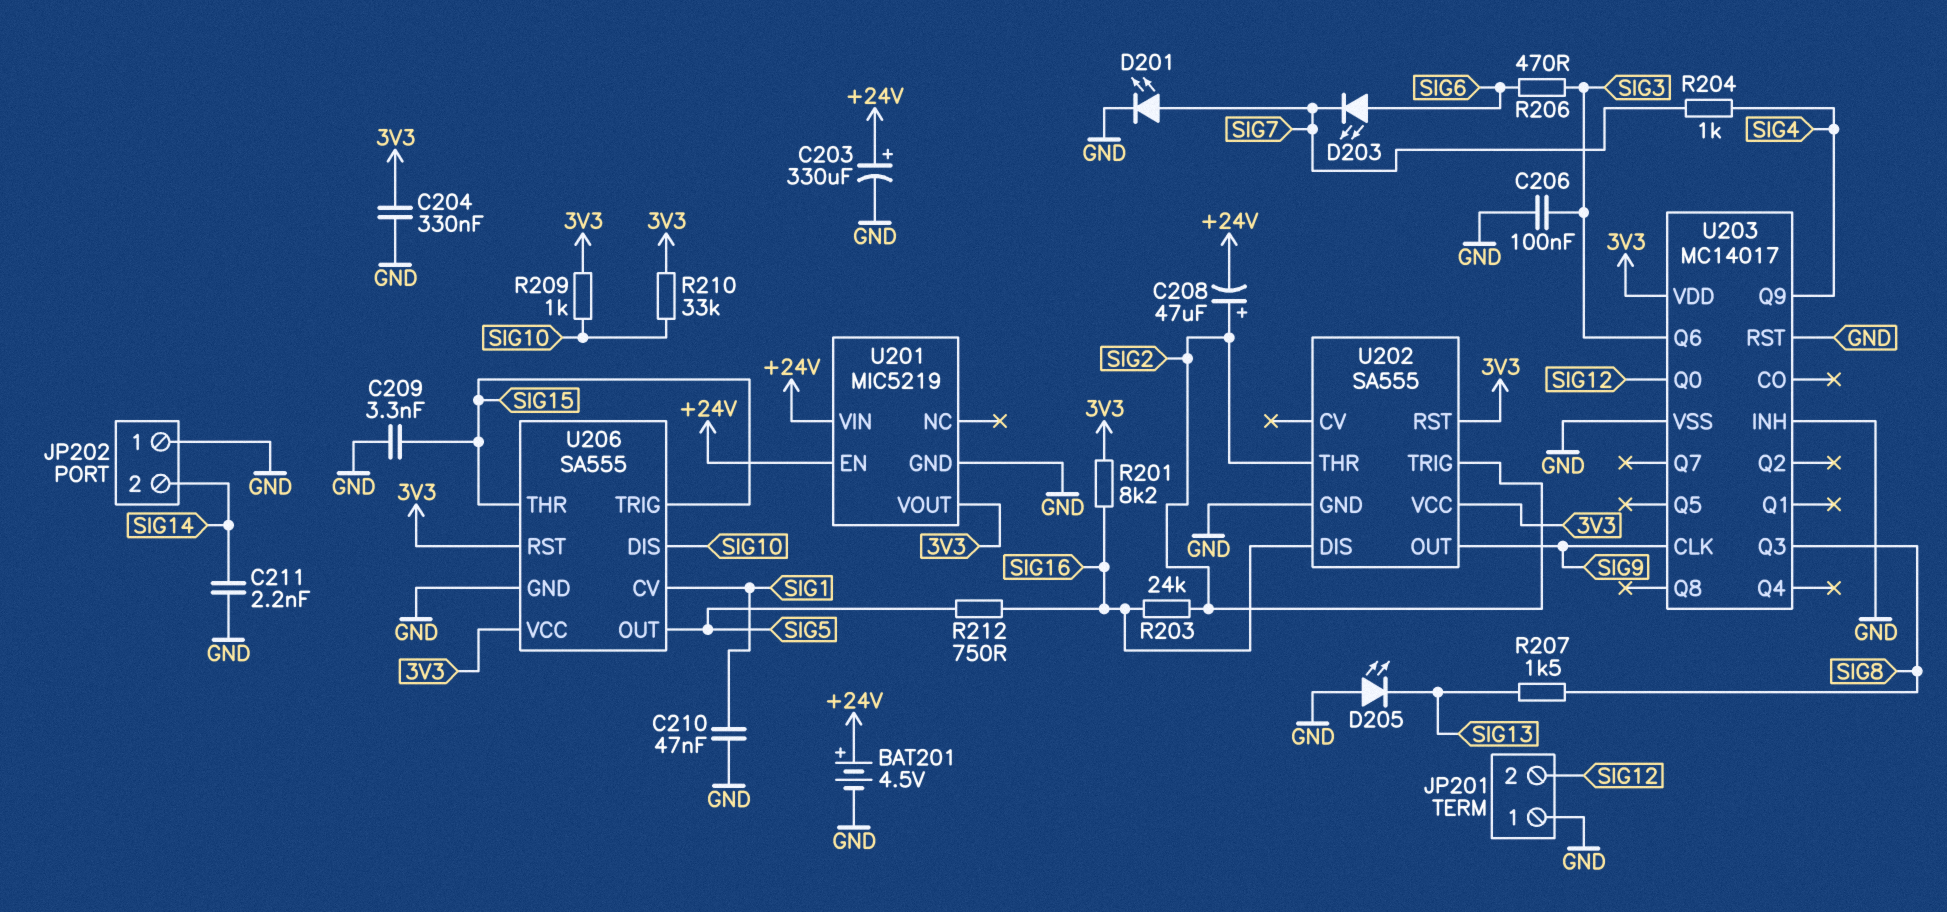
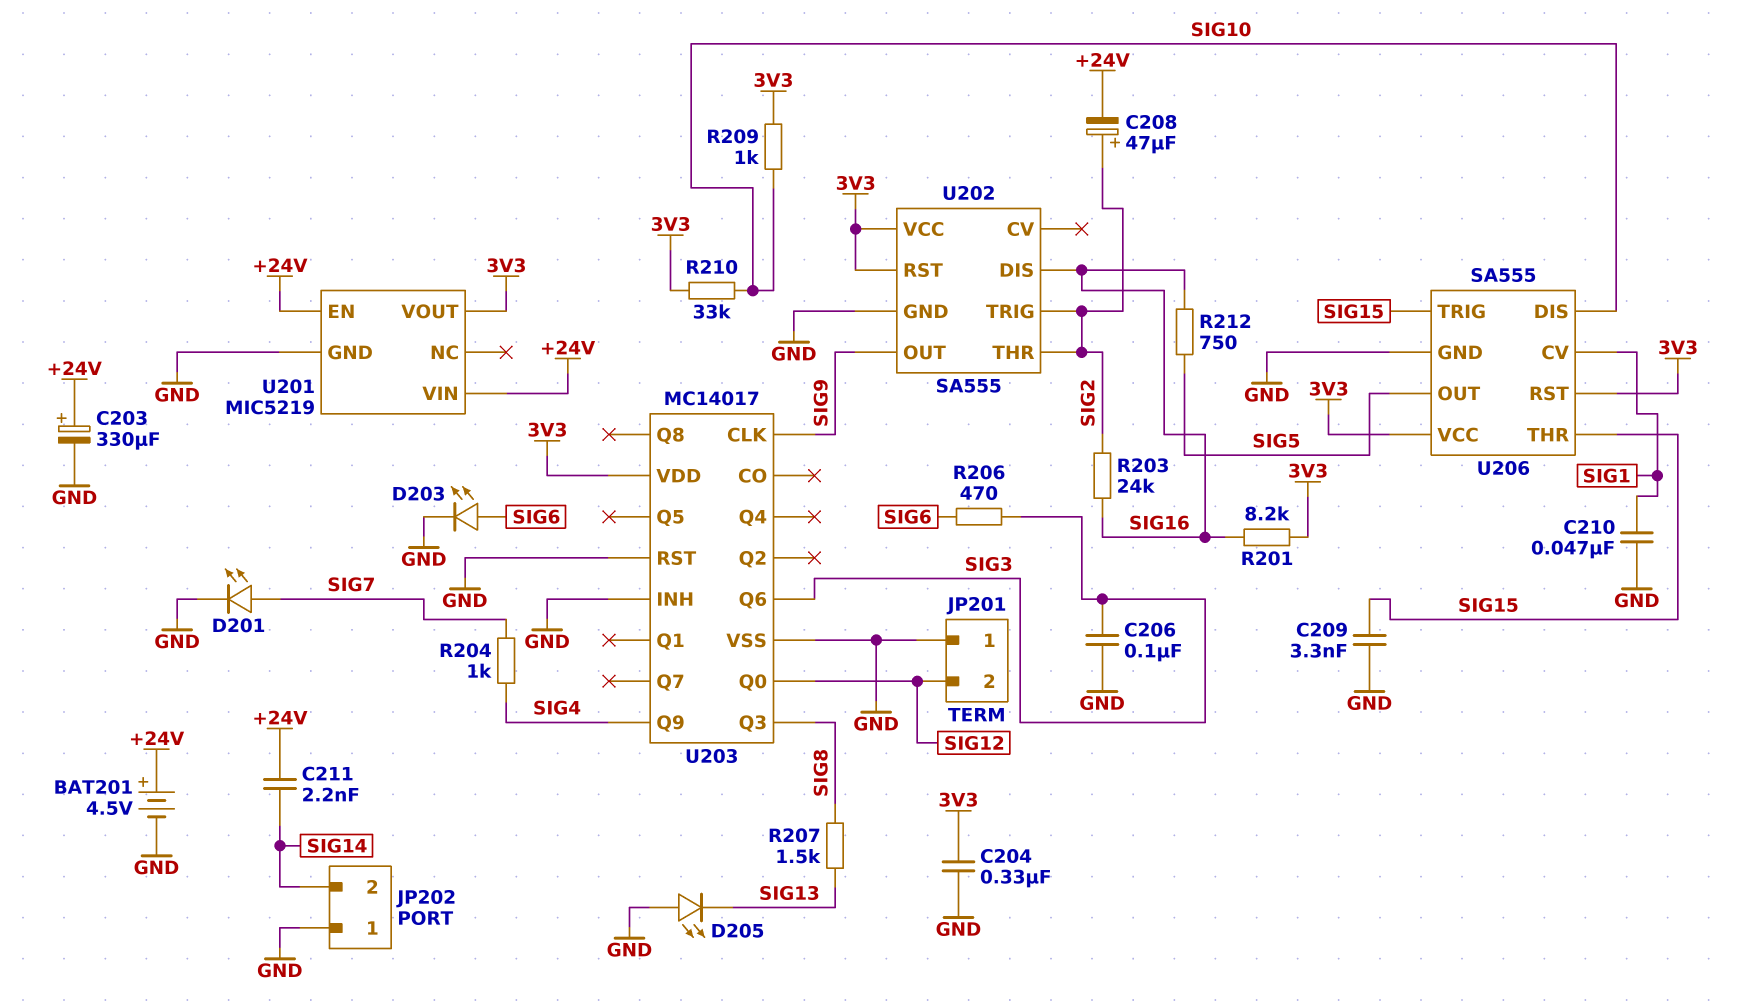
C211: 2.2nF (GND, SIG14) -> 2.2nF (+24V, SIG14)
D203: LED (A SIG6, K SIG7) -> LED (A SIG6, K GND)

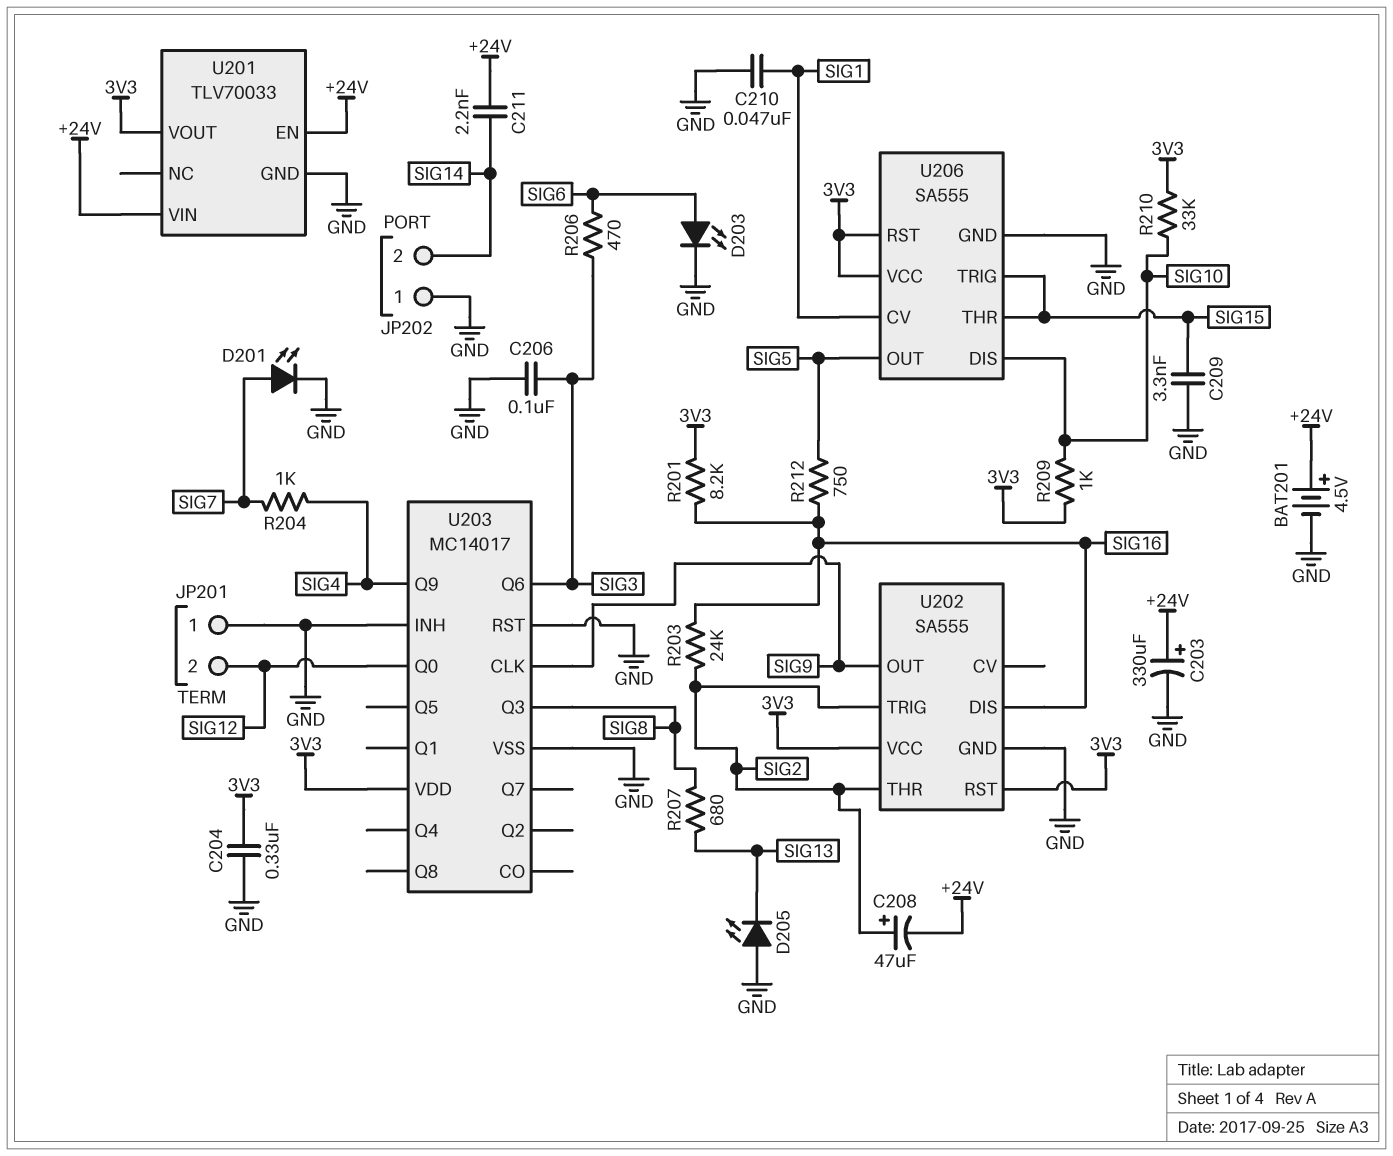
R207: 1.5k (SIG8, SIG13) -> 680 (SIG8, SIG13)
U201: MIC5219 -> TLV70033

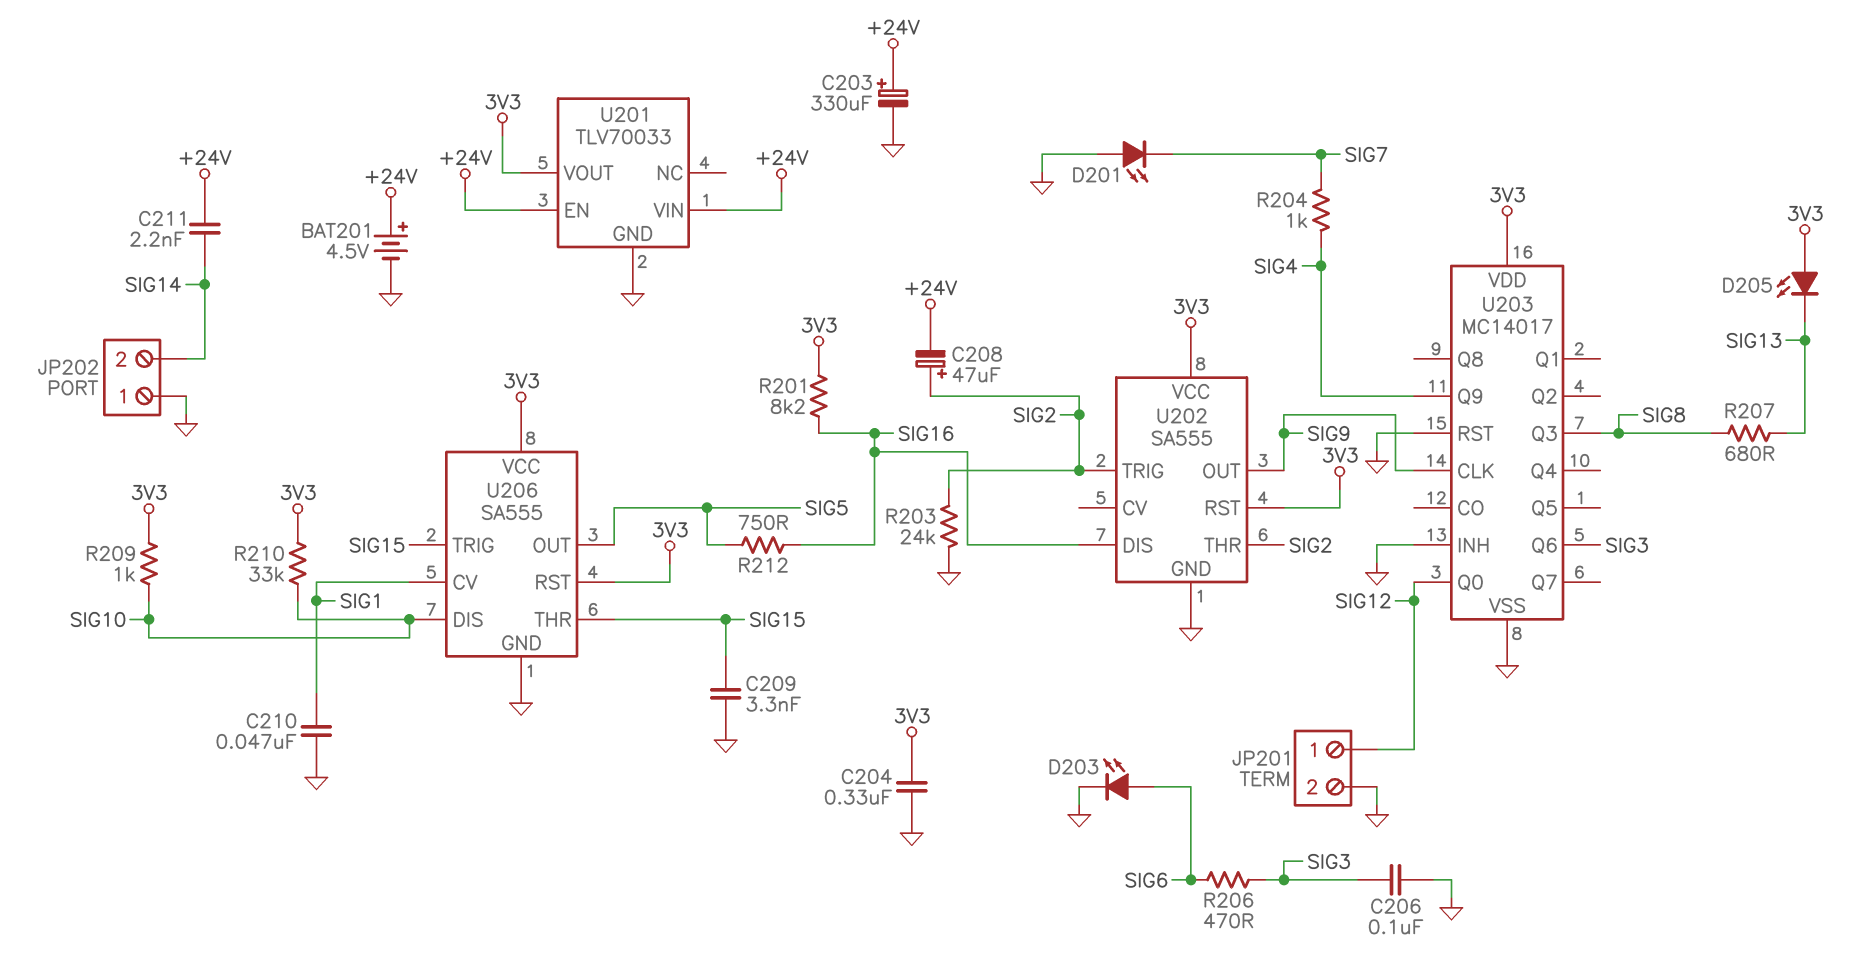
D201: LED (A SIG7, K GND) -> LED (A GND, K SIG7)
D205: LED (A GND, K SIG13) -> LED (A 3V3, K SIG13)
JP201 pin 1: GND -> SIG12
JP201 pin 2: SIG12 -> GND
R203: 24k (SIG2, SIG16) -> 24k (GND, SIG2)

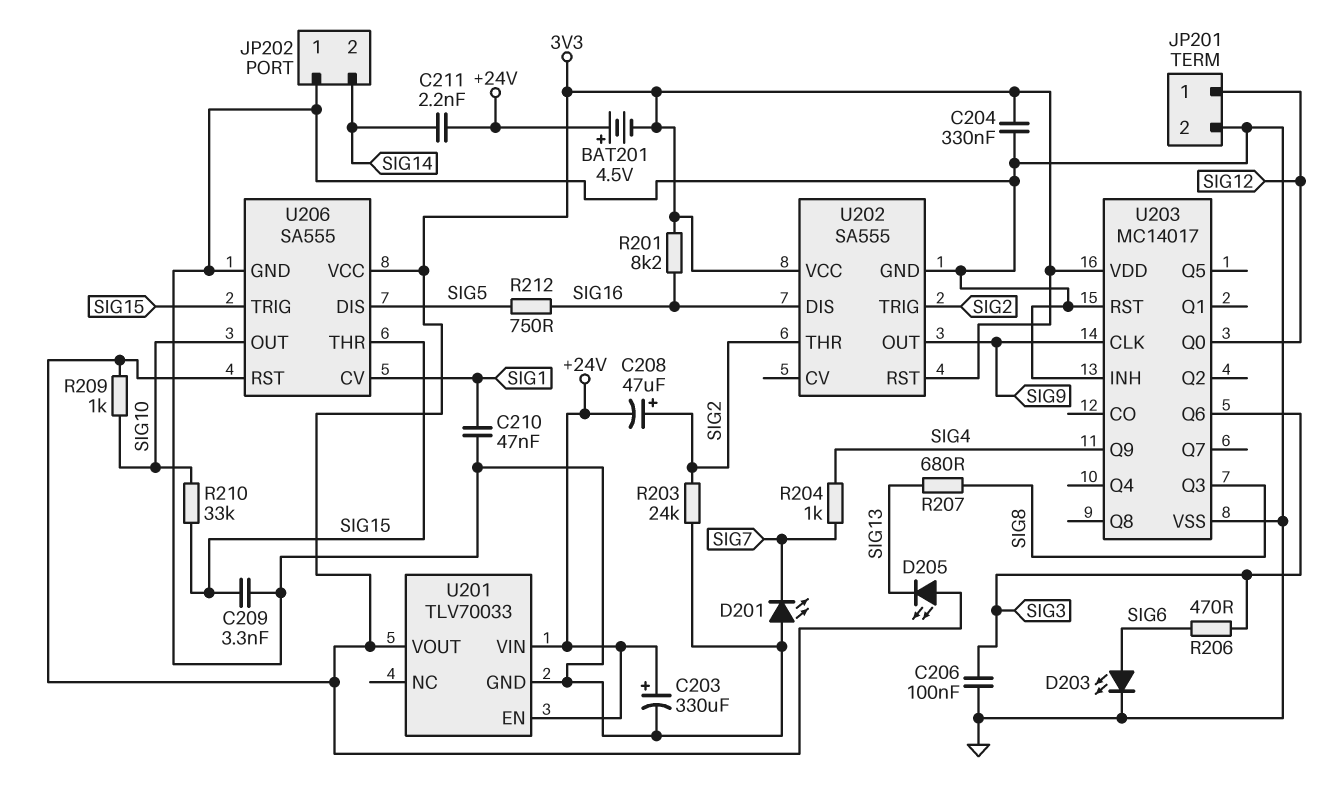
BAT201: 4.5V (plus +24V, minus GND) -> 4.5V (plus +24V, minus 3V3)
R210: 33k (3V3, SIG10) -> 33k (SIG10, SIG15)
U206 pin DIS: SIG10 -> SIG5
U206 pin OUT: SIG5 -> SIG10

